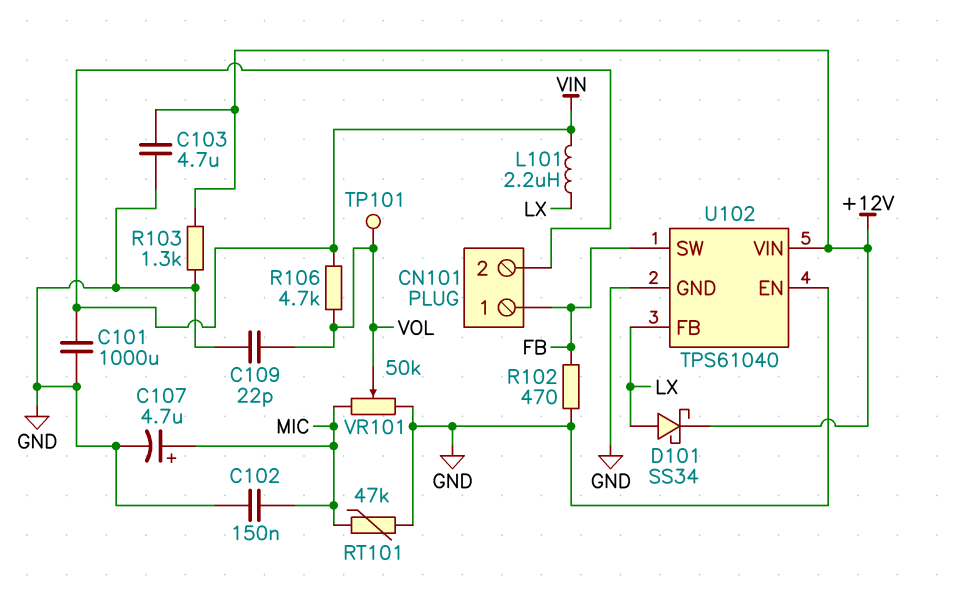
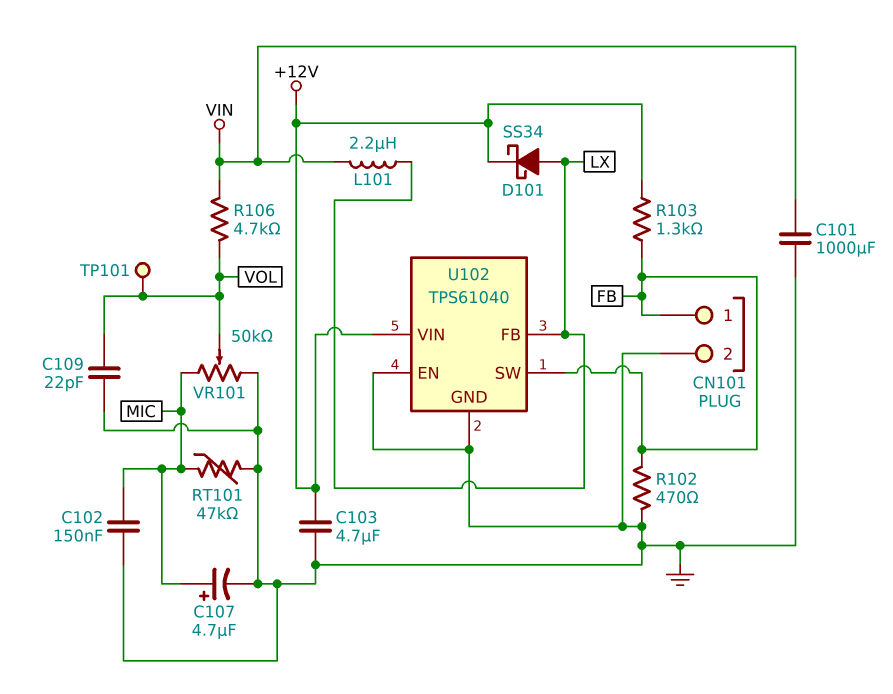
CN101 pin 2: VIN -> GND
R103: 1.3k (+12V, GND) -> 1.3k (+12V, FB)

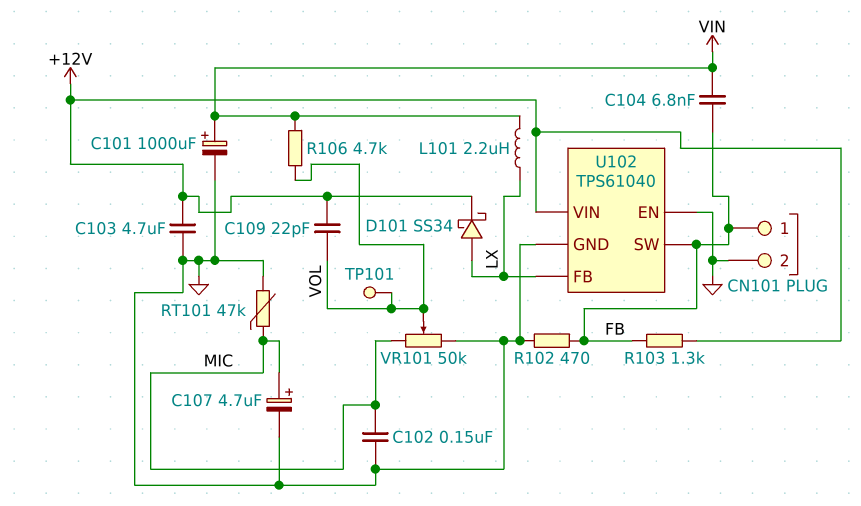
C101: 1000uF (GND, VIN) -> 1000uF (plus VIN, minus GND)
C104: none -> 6.8nF (FB, VIN)
C109: 22pF (GND, VOL) -> 22pF (+12V, VOL)

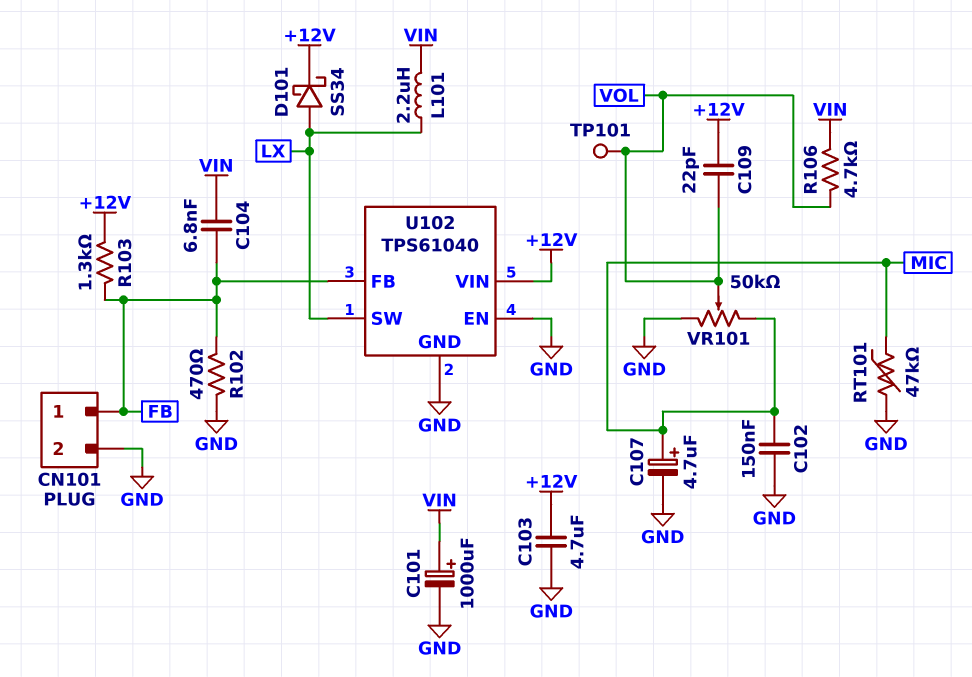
U102 pin FB: LX -> FB
U102 pin SW: FB -> LX

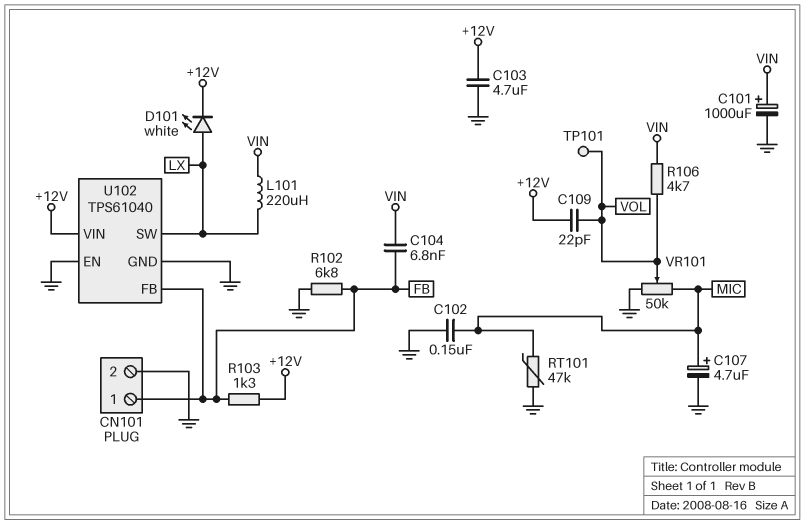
D101: schottky SS34 (A LX, K +12V) -> LED white (A LX, K +12V)
L101: 2.2uH (LX, VIN) -> 220uH (LX, VIN)
R102: 470 (FB, GND) -> 6.8k (FB, GND)

